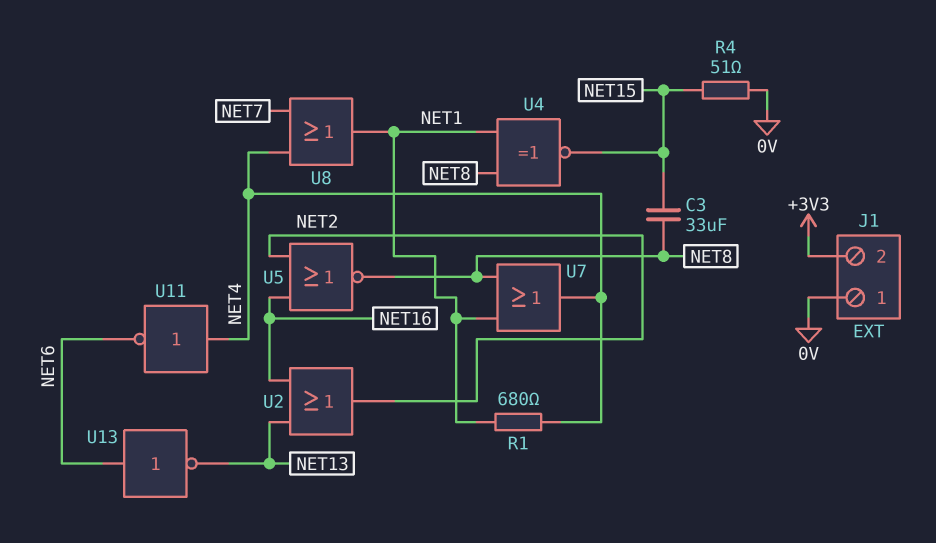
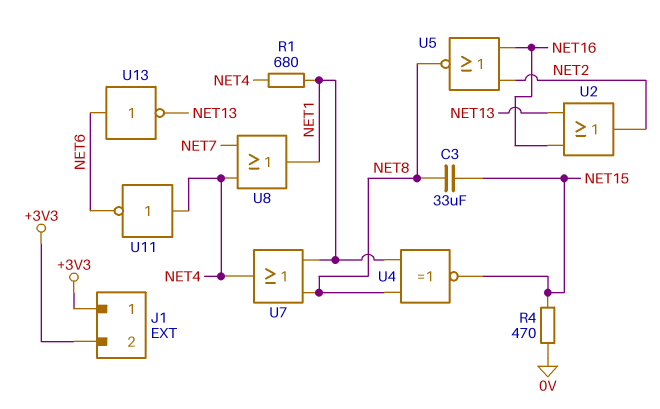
J1 pin 1: 0V -> +3V3
R4: 51 (0V, NET15) -> 470 (0V, NET15)

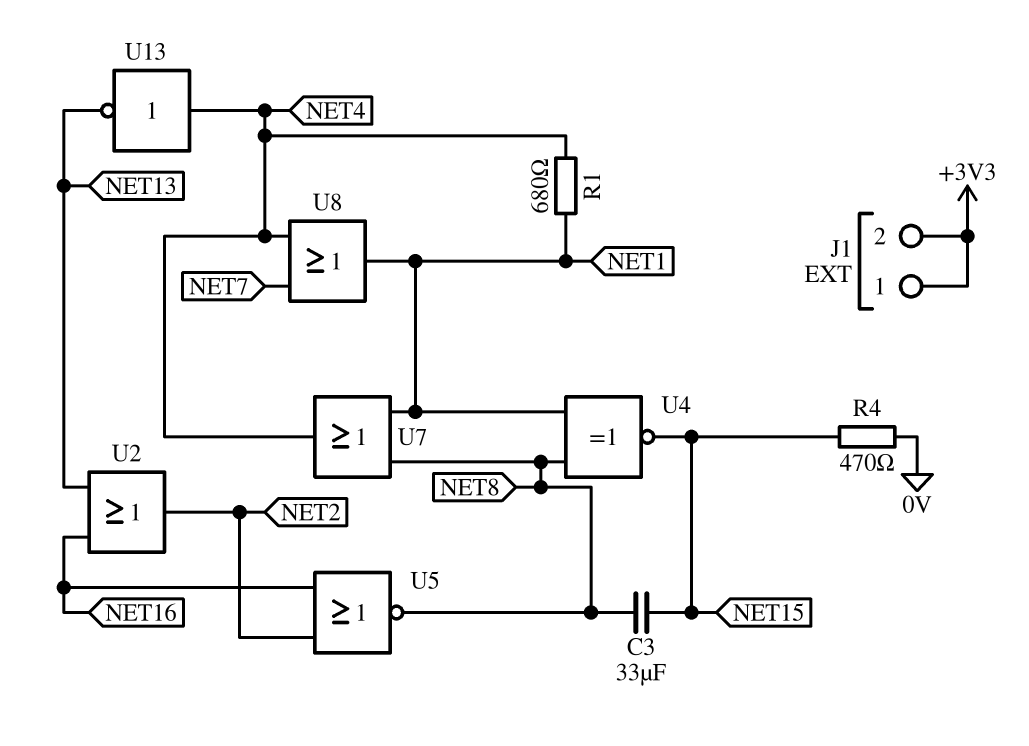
U11: NOT (in NET4, out NET6) -> none
U13: NOT (in NET6, out NET13) -> NOT (in NET4, out NET13)

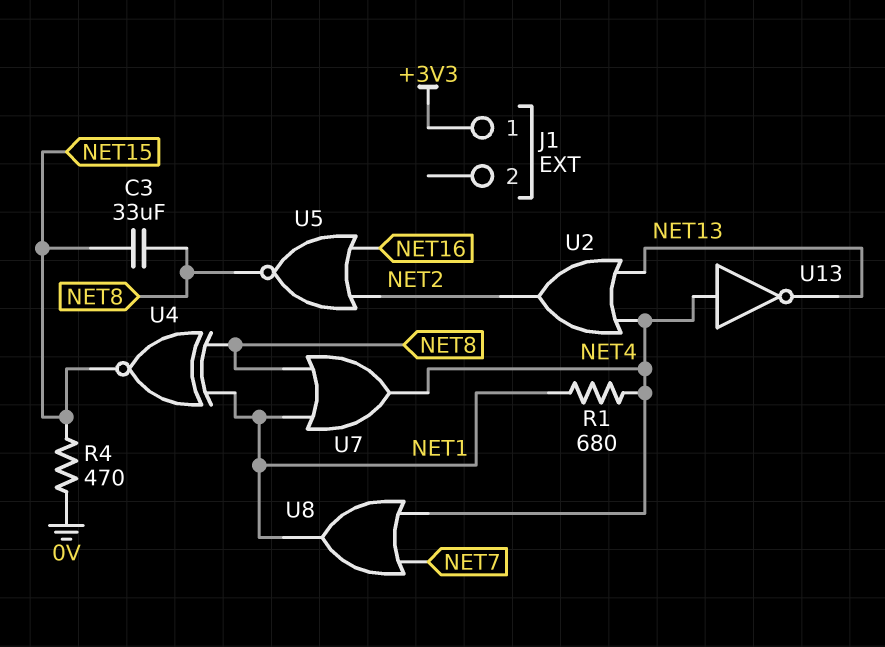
J1 pin 2: +3V3 -> none
U2: OR (in NET13, in NET16, out NET2) -> OR (in NET4, in NET13, out NET2)

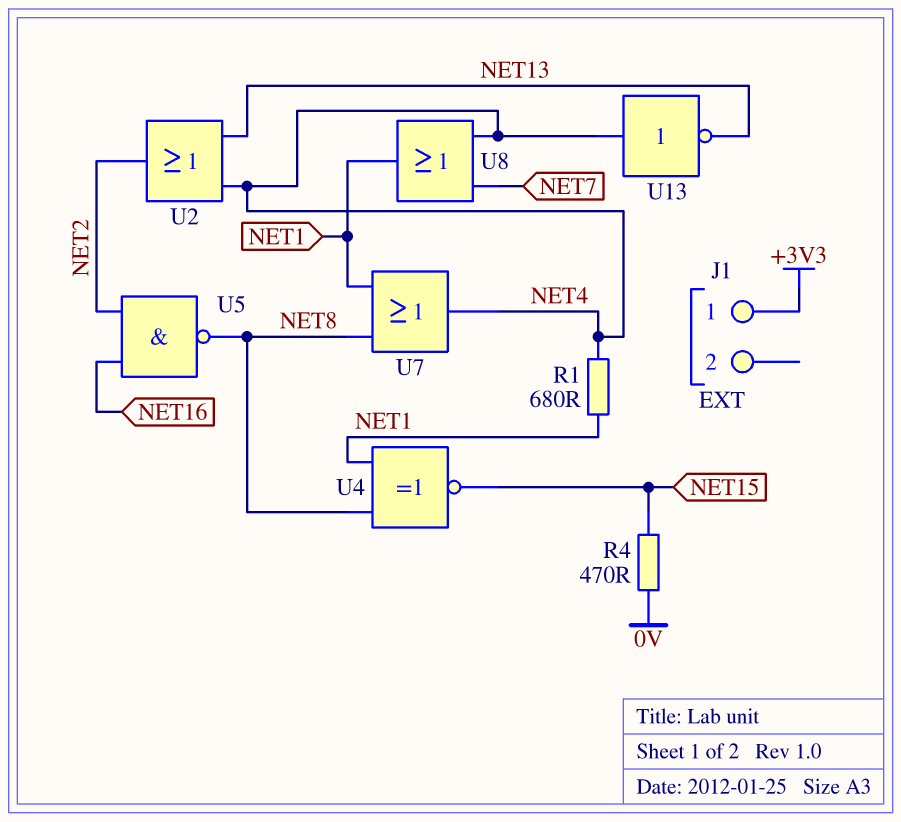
C3: 33uF (NET8, NET15) -> none
U5: NOR (in NET2, in NET16, out NET8) -> NAND (in NET2, in NET16, out NET8)

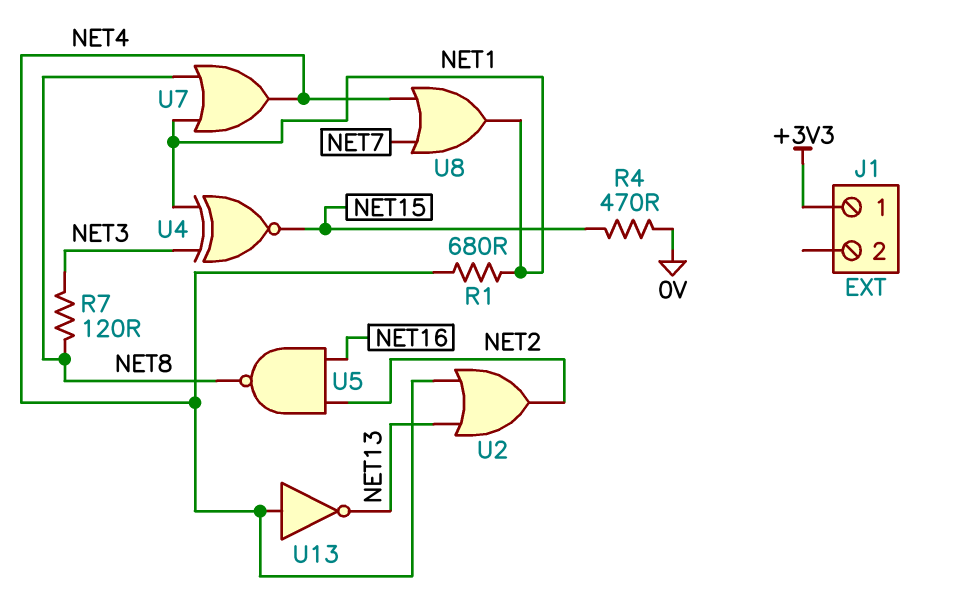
R7: none -> 120 (NET3, NET8)
U4: XNOR (in NET1, in NET8, out NET15) -> XNOR (in NET1, in NET3, out NET15)

